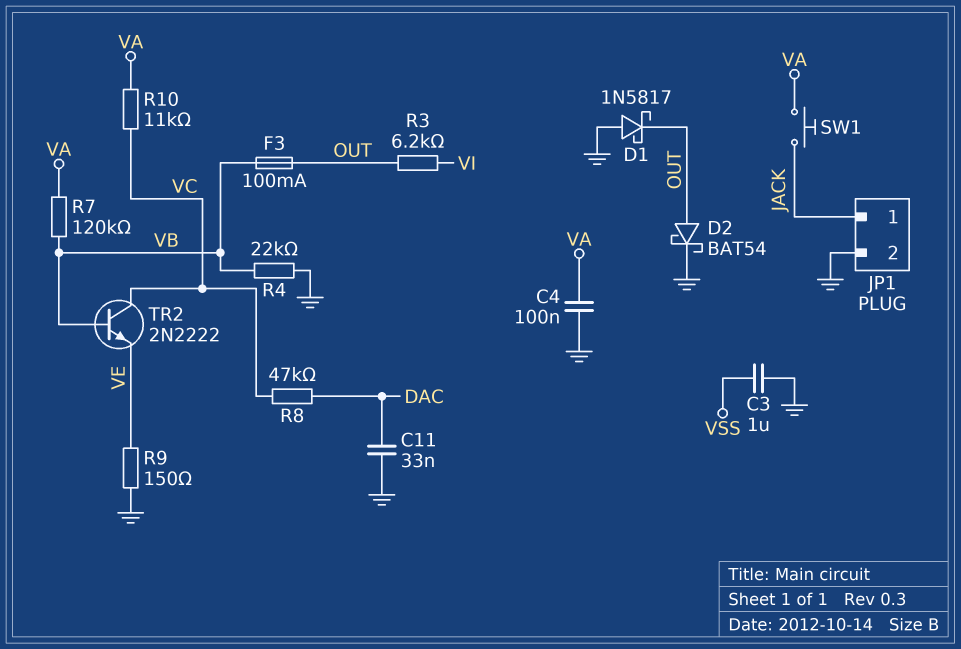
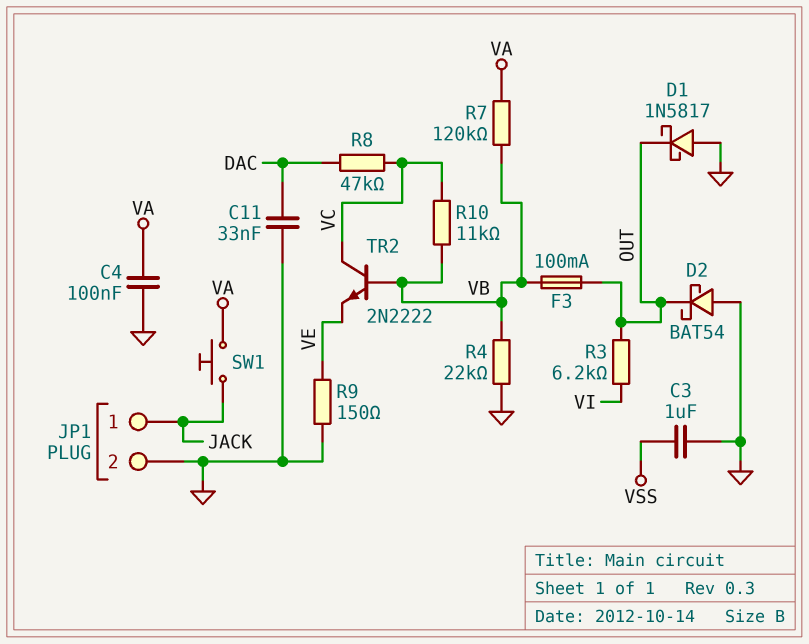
D2: schottky BAT54 (A OUT, K GND) -> schottky BAT54 (A GND, K OUT)
R10: 11k (VA, VC) -> 11k (VB, VC)

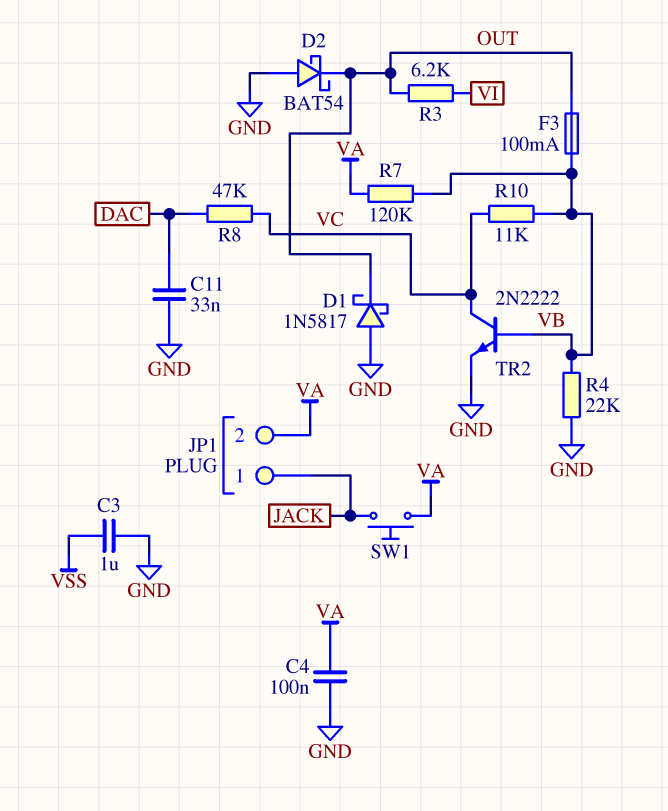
JP1 pin 2: GND -> VA
R9: 150 (GND, VE) -> none
TR2: NPN 2N2222 (B VB, C VC, E VE) -> NPN 2N2222 (B VB, C VC, E GND)

